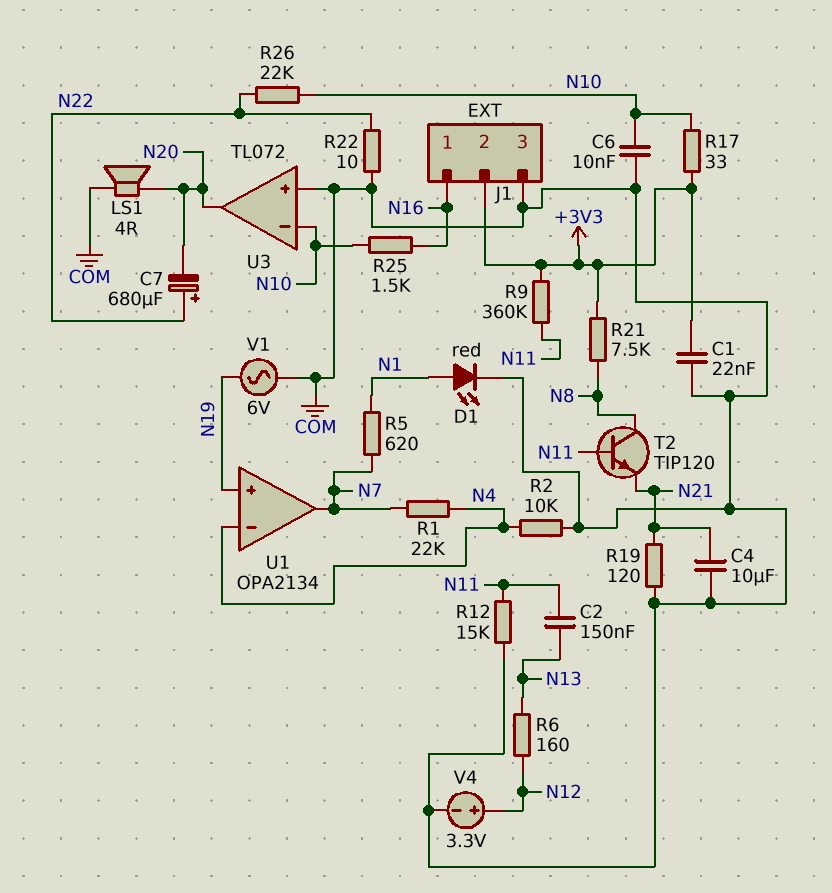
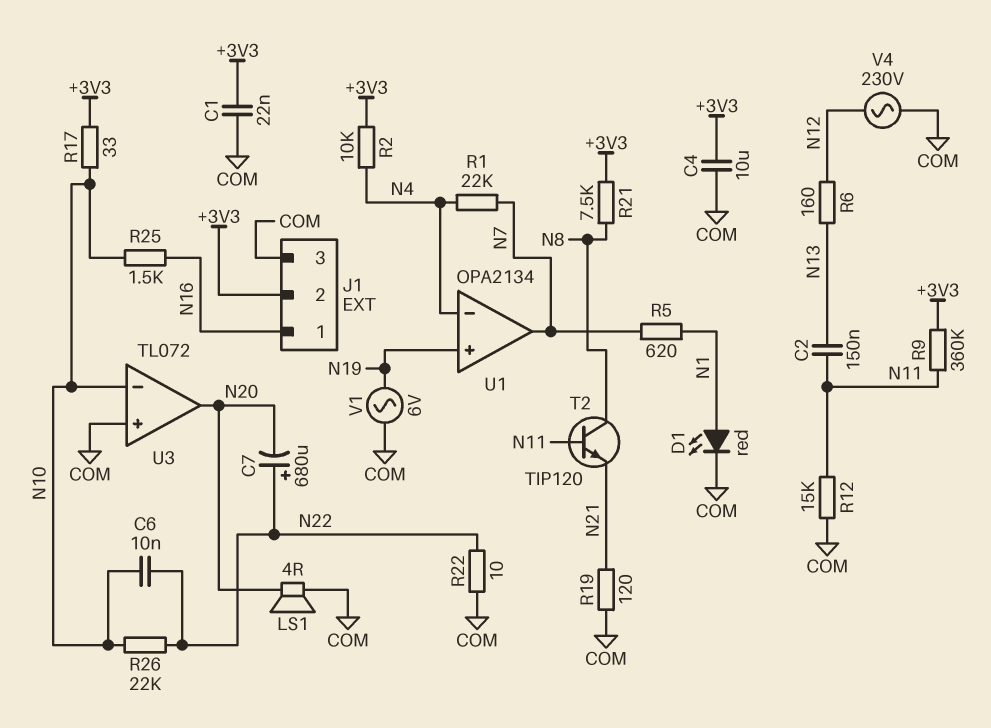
C4: 10uF (COM, N21) -> 10uF (+3V3, COM)
C6: 10nF (COM, N10) -> 10nF (N10, N22)
R2: 10k (COM, N4) -> 10k (+3V3, N4)
V4: 3.3V (plus N12, minus COM) -> AC 230V (COM, N12)

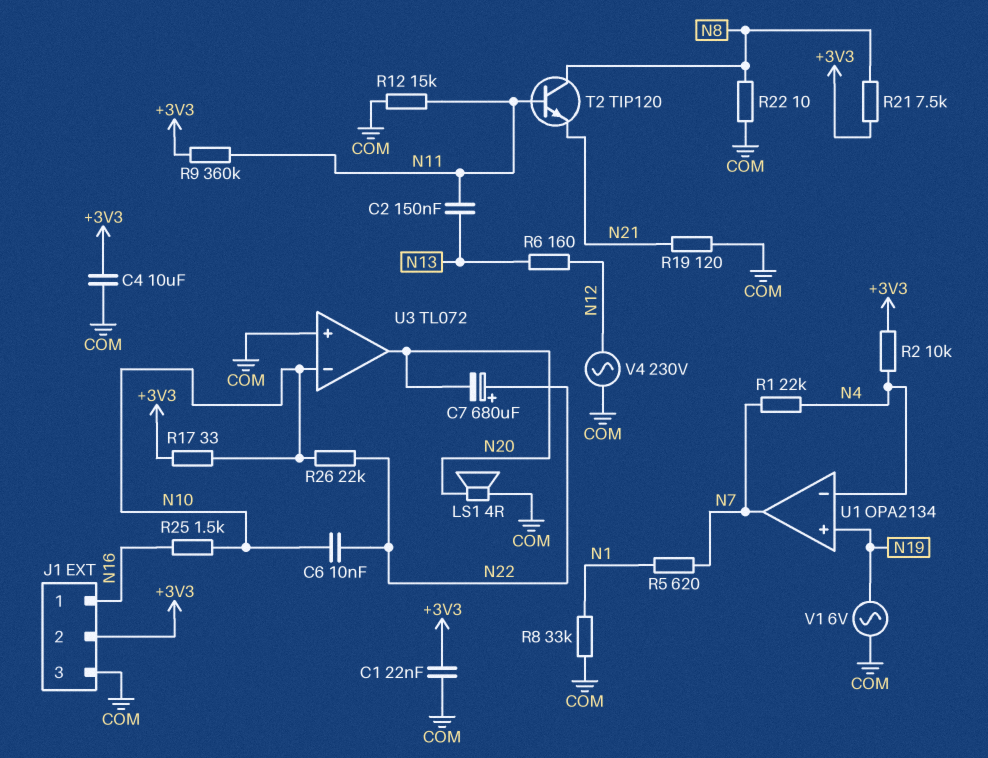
D1: LED red (A N1, K COM) -> none
R8: none -> 33k (COM, N1)
R22: 10 (COM, N22) -> 10 (COM, N8)

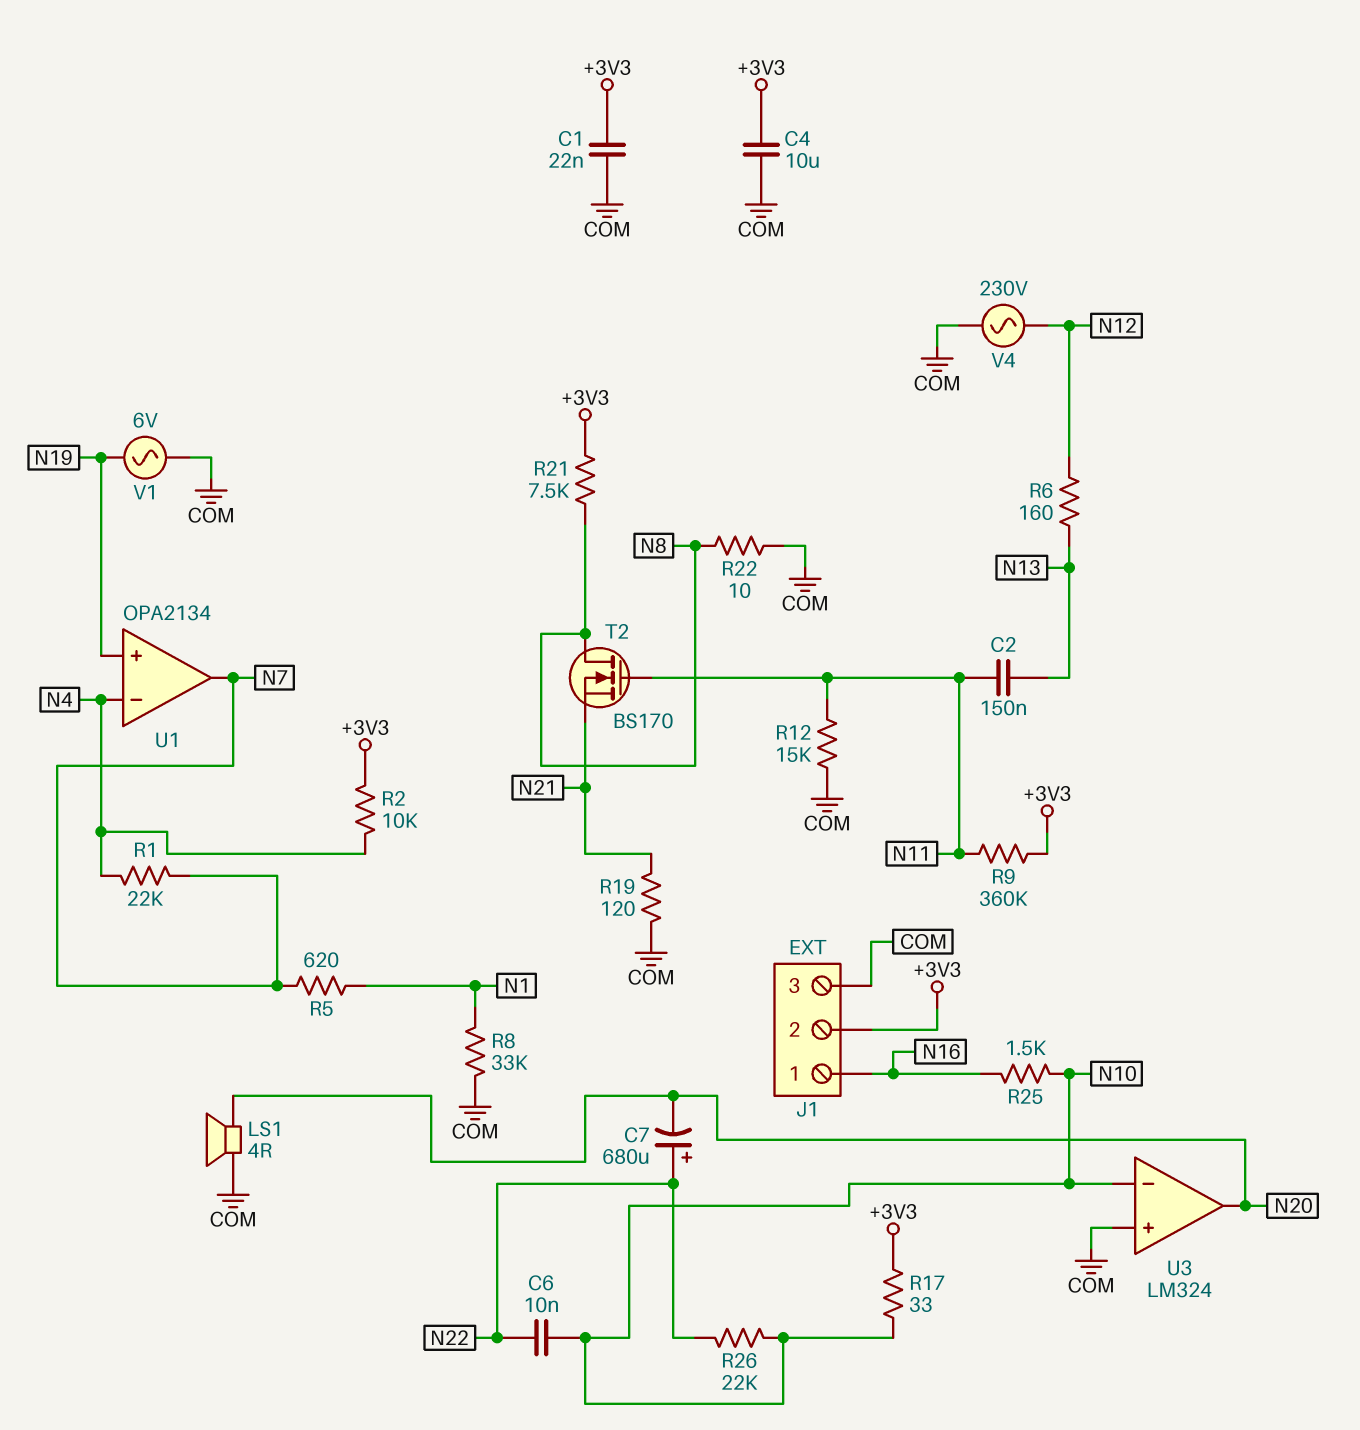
T2: NPN TIP120 (B N11, C N8, E N21) -> NMOS BS170 (G N11, D N8, S N21)
U3: TL072 -> LM324

